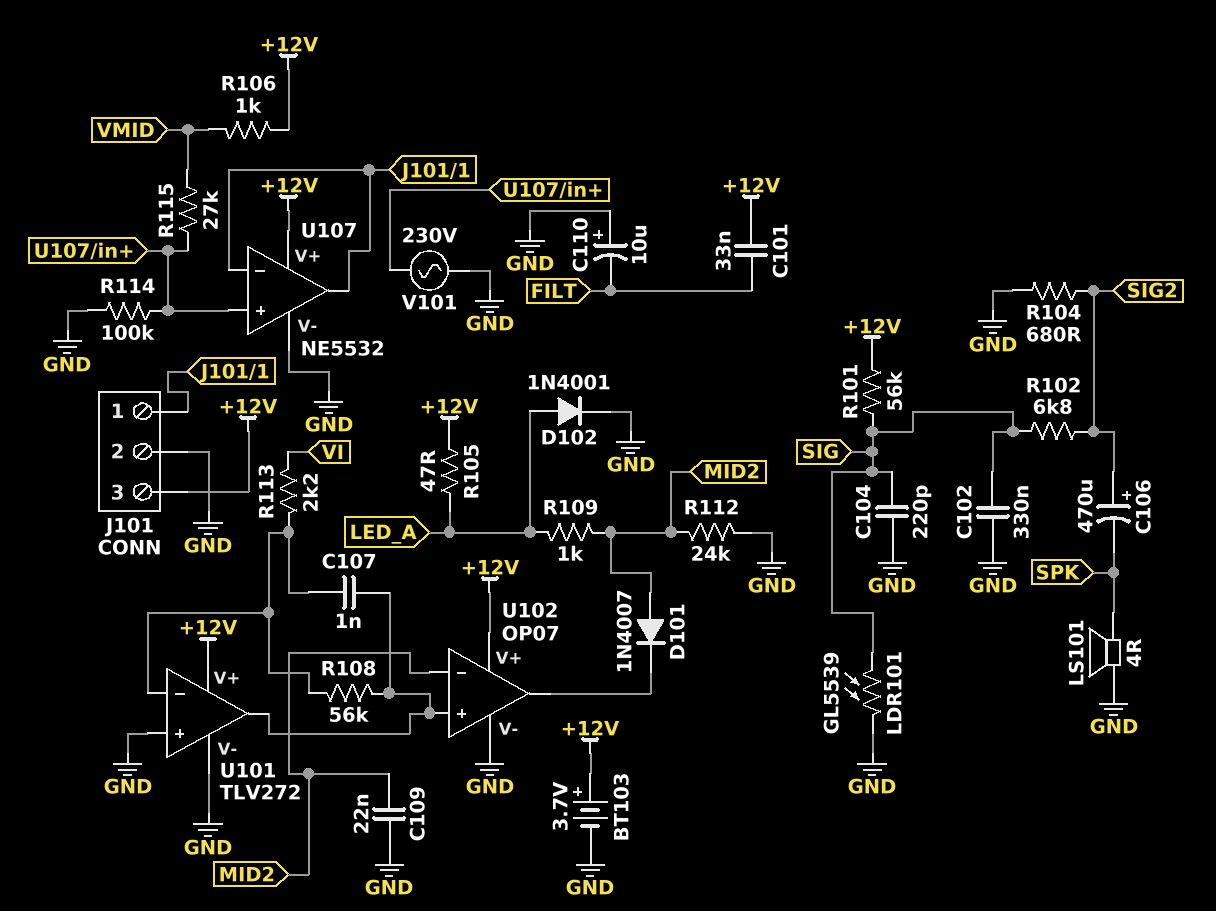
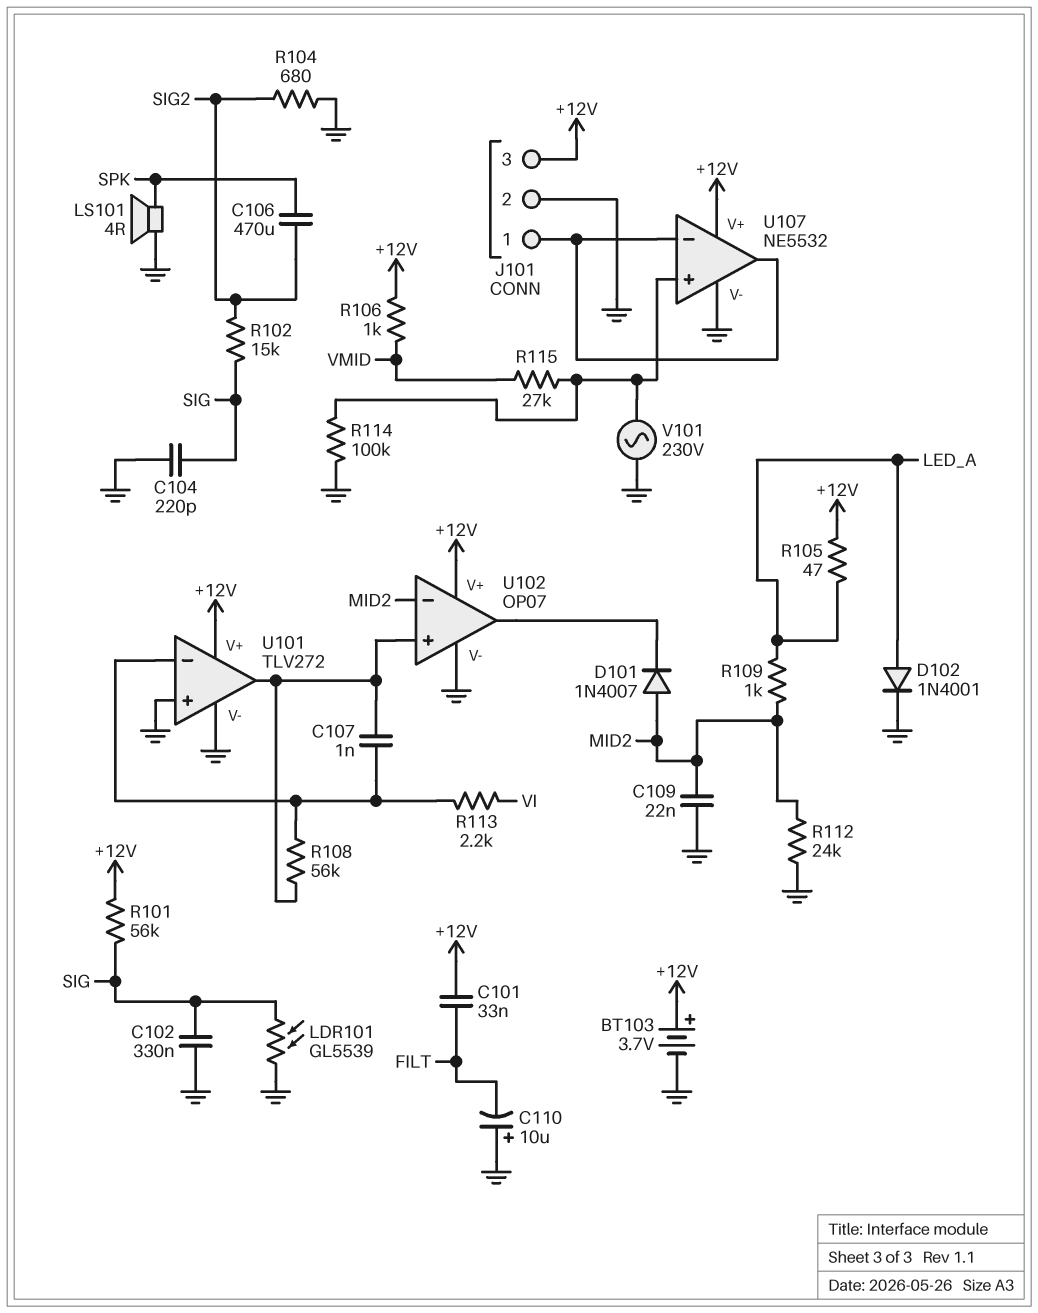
C106: 470uF (plus SIG2, minus SPK) -> 470uF (SIG2, SPK)
R102: 6.8k (SIG, SIG2) -> 15k (SIG, SIG2)

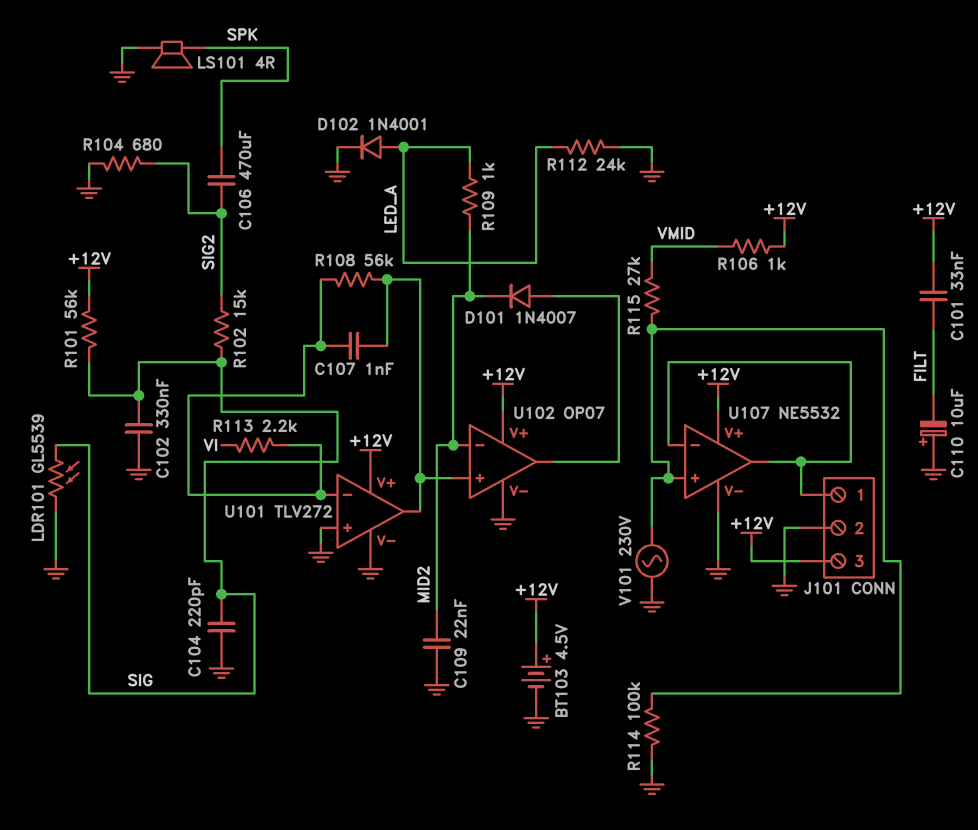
BT103: 3.7V (plus +12V, minus GND) -> 4.5V (plus +12V, minus GND)
D101: diode 1N4007 (A MID2, K U102/out) -> diode 1N4007 (A U102/out, K MID2)
R105: 47 (+12V, LED_A) -> none
R112: 24k (GND, MID2) -> 24k (GND, LED_A)

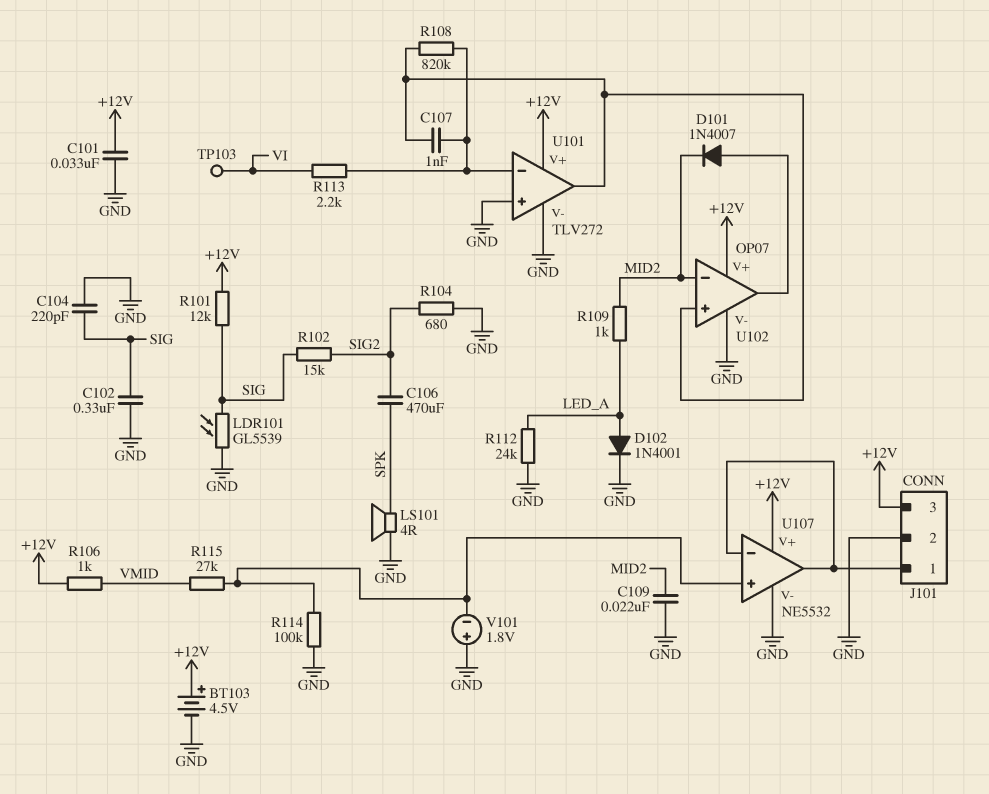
C101: 33nF (+12V, FILT) -> 33nF (+12V, GND)
C110: 10uF (plus GND, minus FILT) -> none
R101: 56k (+12V, SIG) -> 12k (+12V, SIG)
R108: 56k (U101/in-, U101/out) -> 820k (U101/in-, U101/out)
TP103: none -> test point (VI)
V101: AC 230V (GND, U107/in+) -> 1.8V (plus GND, minus U107/in+)

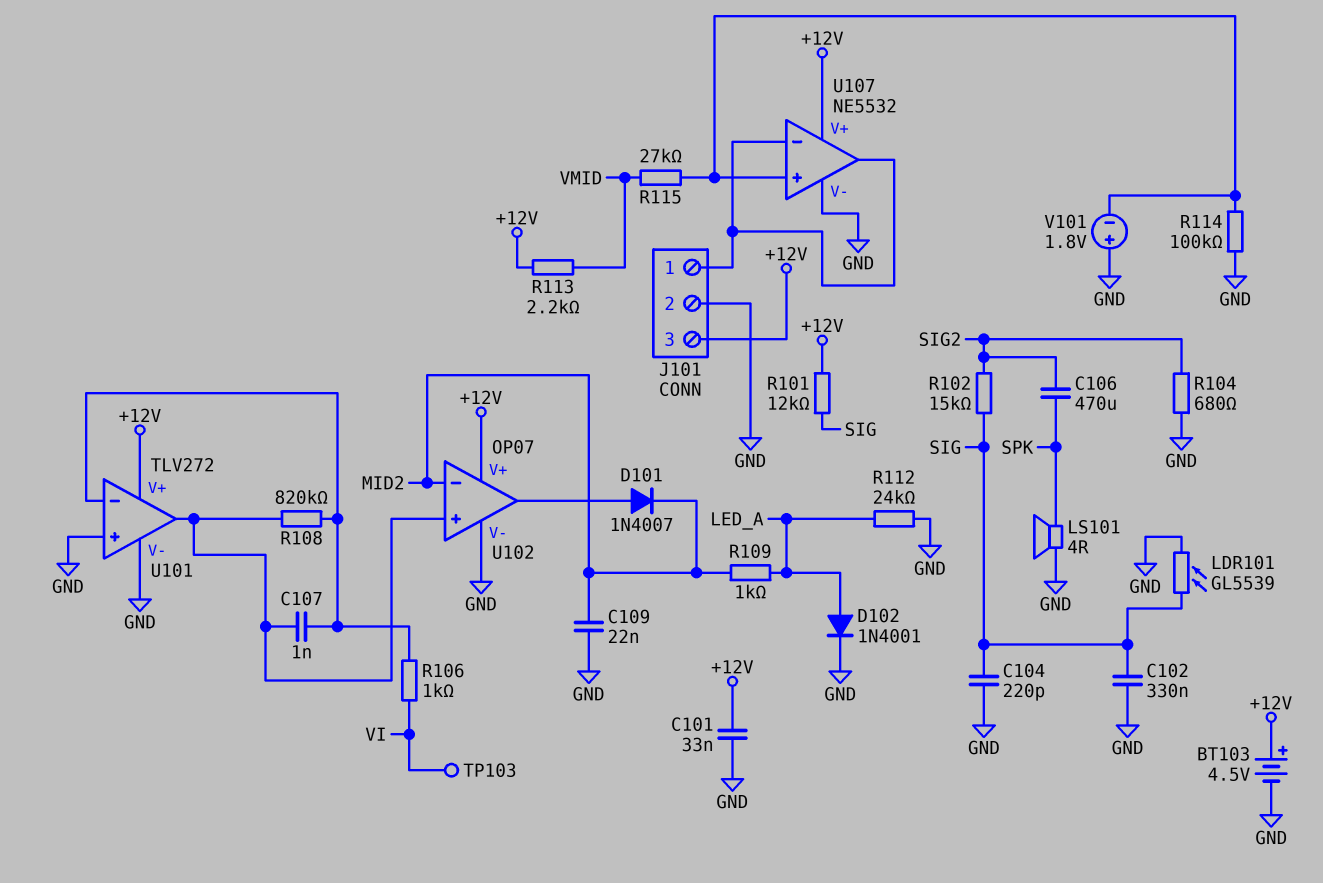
R106: 1k (+12V, VMID) -> 1k (U101/in-, VI)
R113: 2.2k (U101/in-, VI) -> 2.2k (+12V, VMID)

